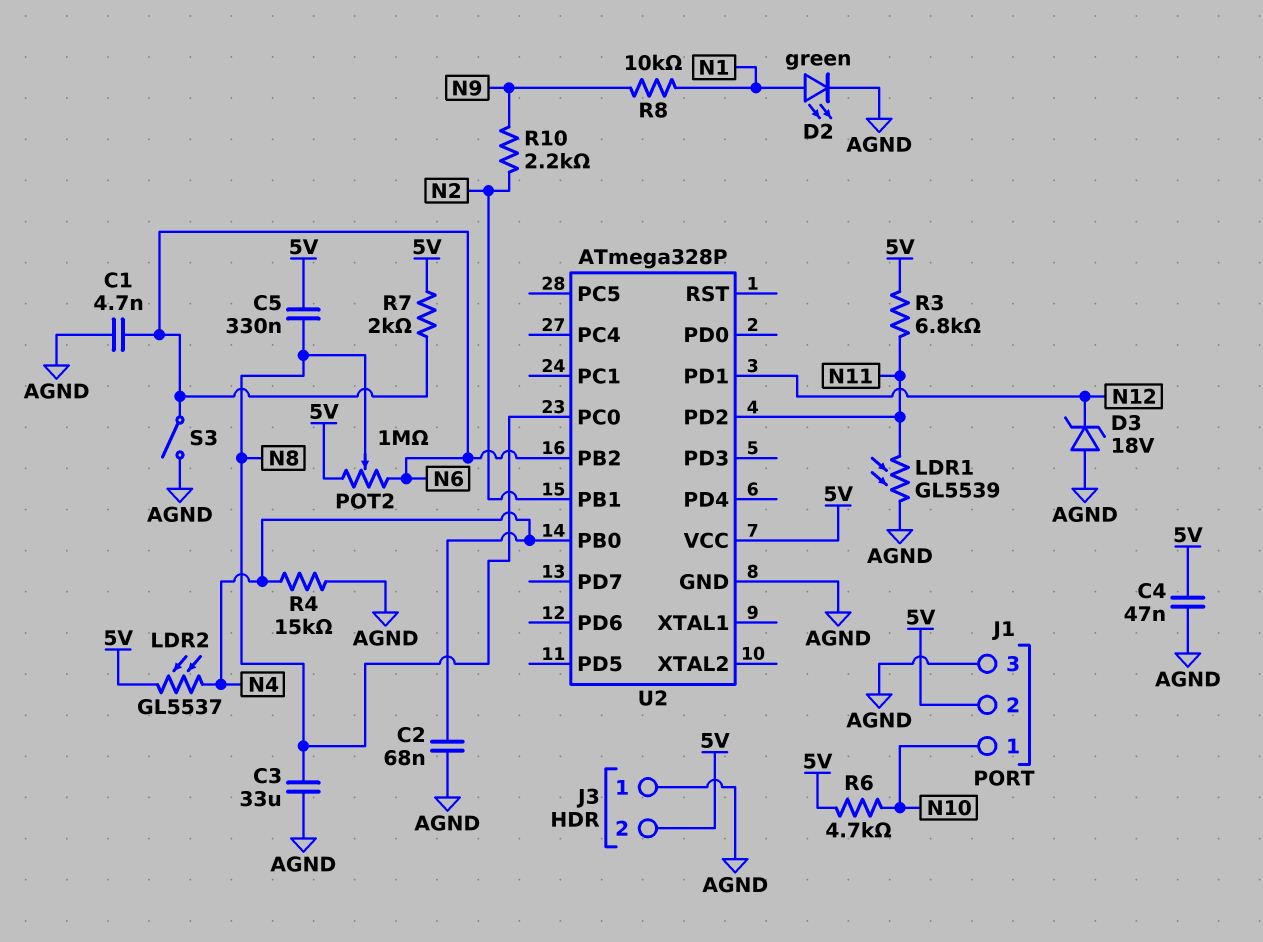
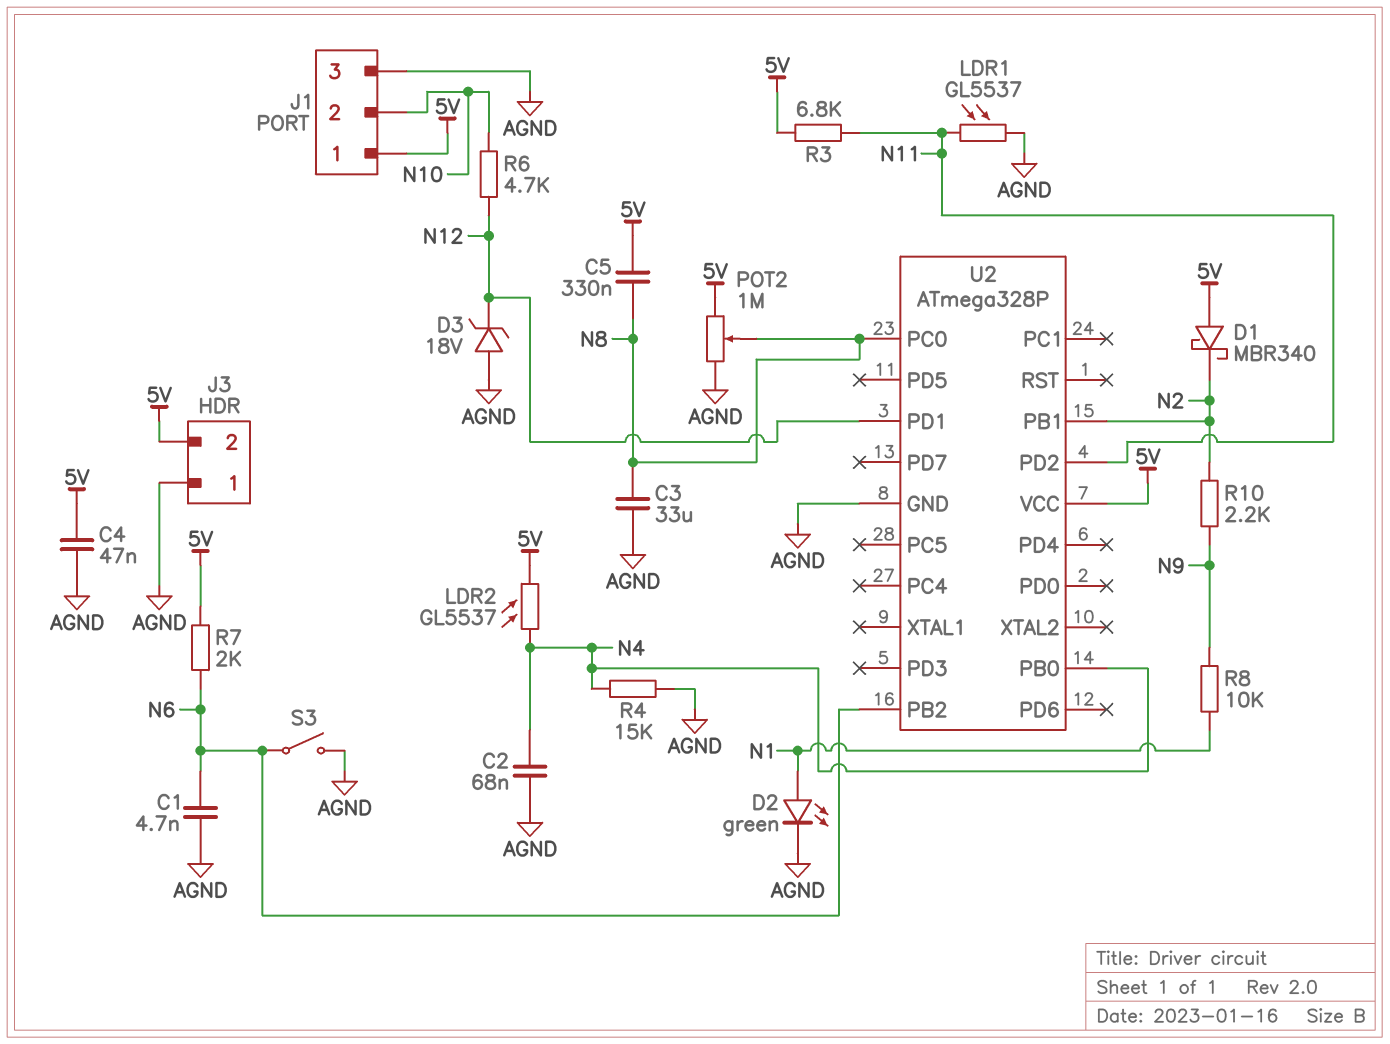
D1: none -> schottky MBR340 (A 5V, K N2)
J1 pin 1: N10 -> 5V
J1 pin 2: 5V -> N10
LDR1: GL5539 (AGND, N11) -> GL5537 (AGND, N11)
POT2: 1M (5V, N6, wiper N8) -> 1M (5V, AGND, wiper N8)
R6: 4.7k (5V, N10) -> 4.7k (N10, N12)

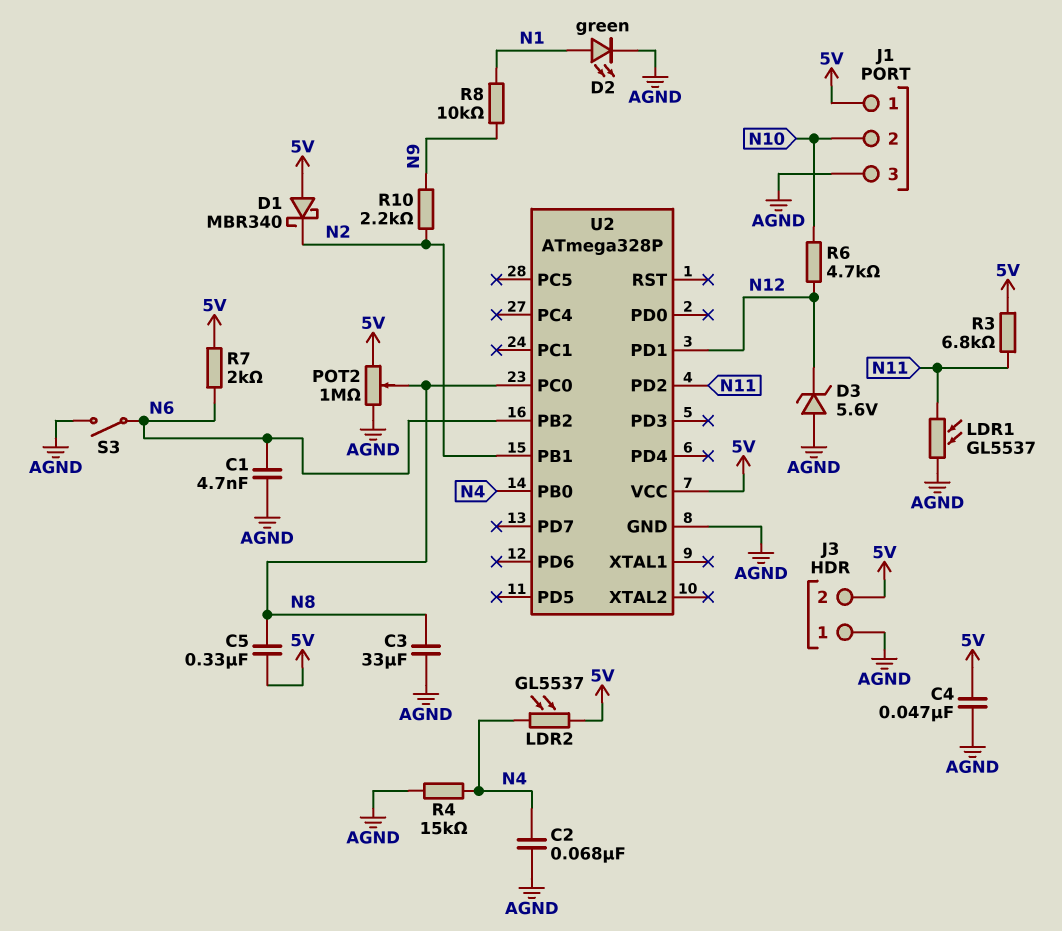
D3: zener 18V (A AGND, K N12) -> zener 5.6V (A AGND, K N12)

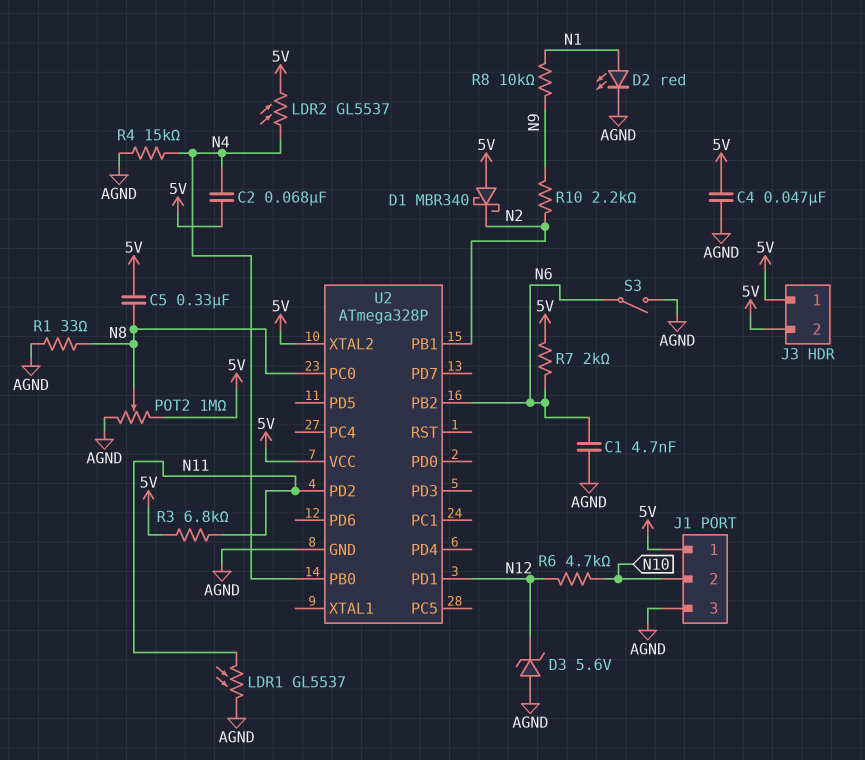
C2: 68nF (AGND, N4) -> 68nF (5V, N4)
C3: 33uF (AGND, N8) -> none
D2: LED green (A N1, K AGND) -> LED red (A N1, K AGND)
J3 pin 1: AGND -> 5V
R1: none -> 33 (AGND, N8)
U2 pin XTAL2: none -> 5V

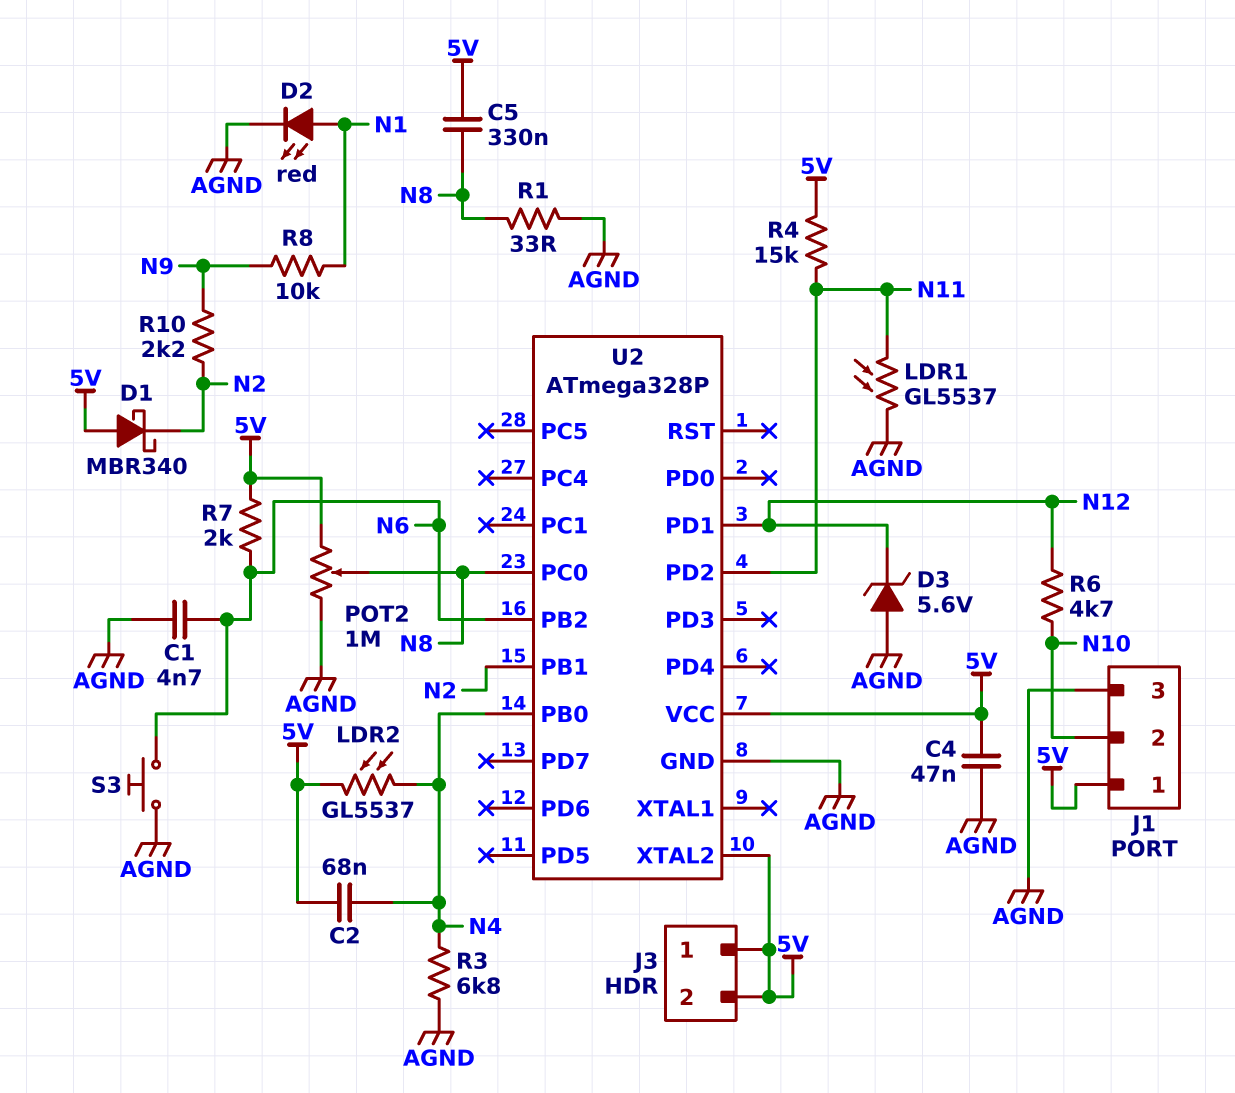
R3: 6.8k (5V, N11) -> 6.8k (AGND, N4)
R4: 15k (AGND, N4) -> 15k (5V, N11)
S3: switch (AGND, N6) -> button (AGND, N6)

